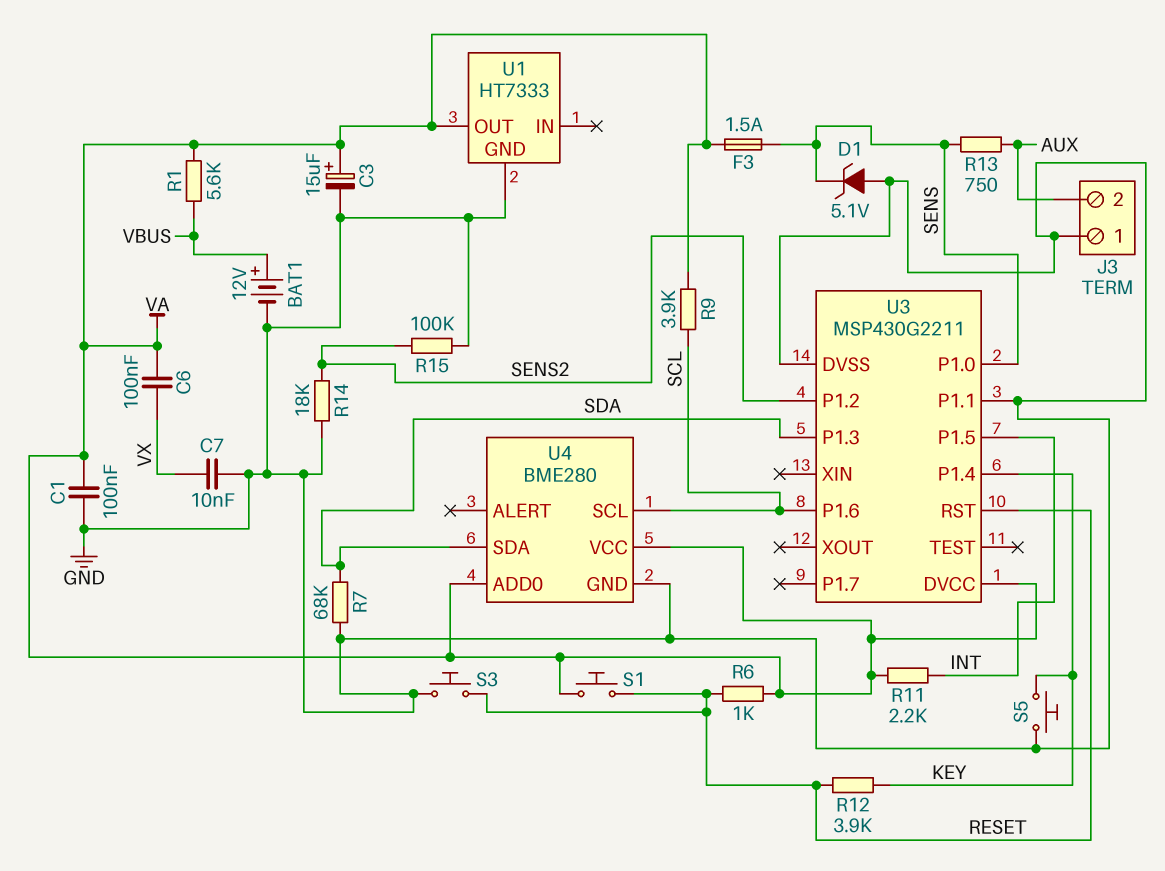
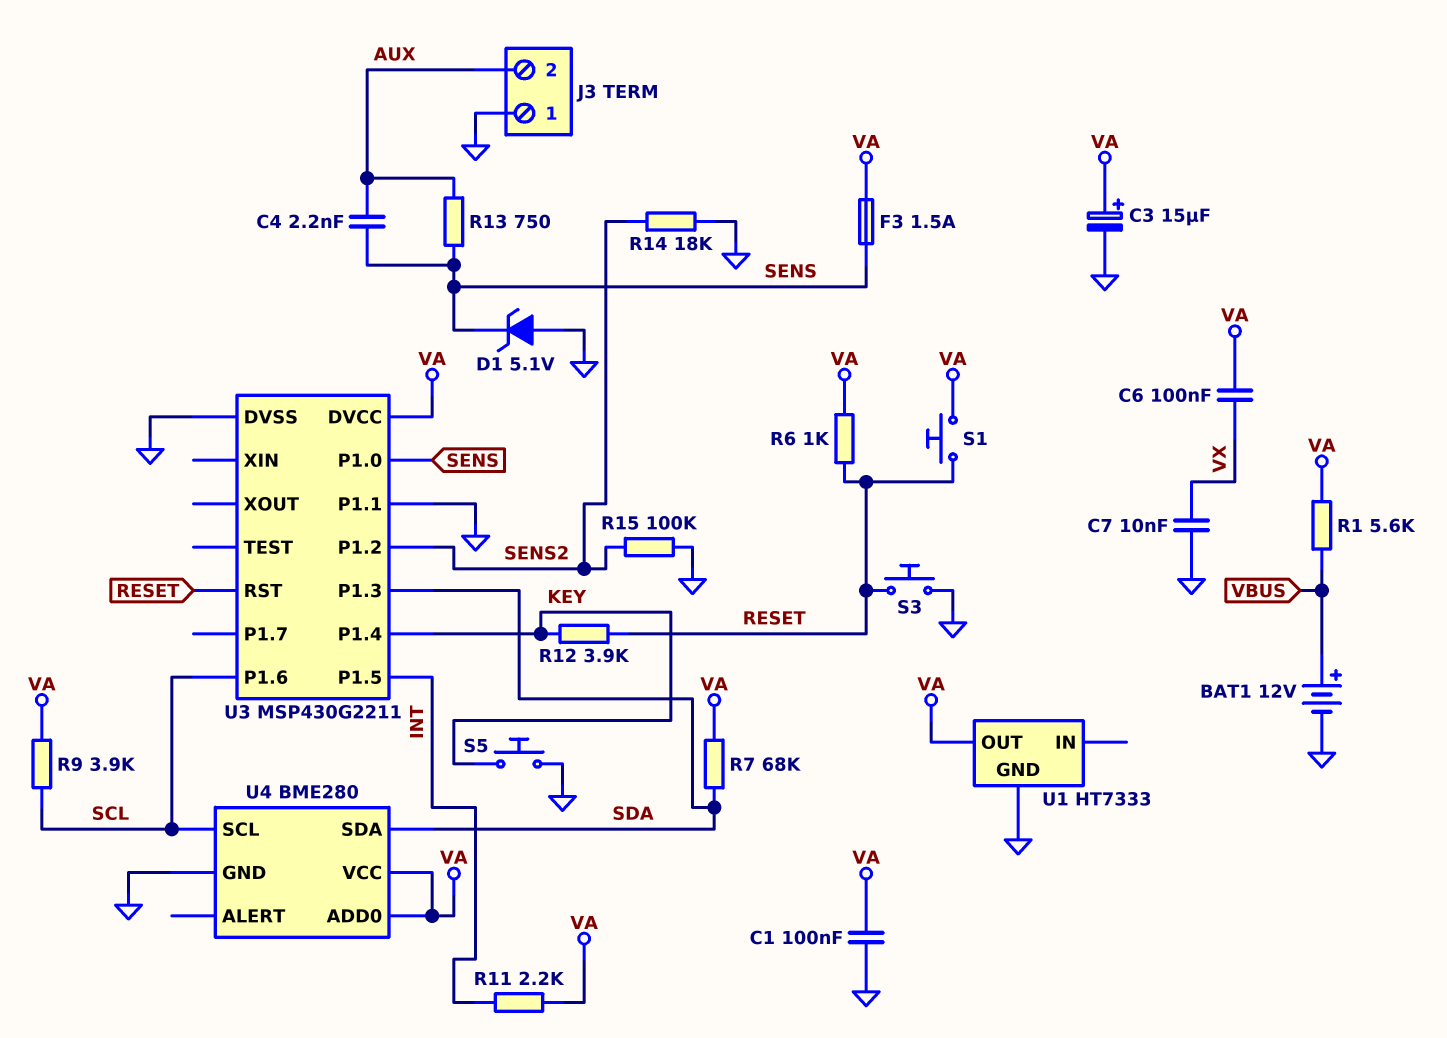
C4: none -> 2.2nF (AUX, SENS)
R7: 68k (GND, SDA) -> 68k (SDA, VA)

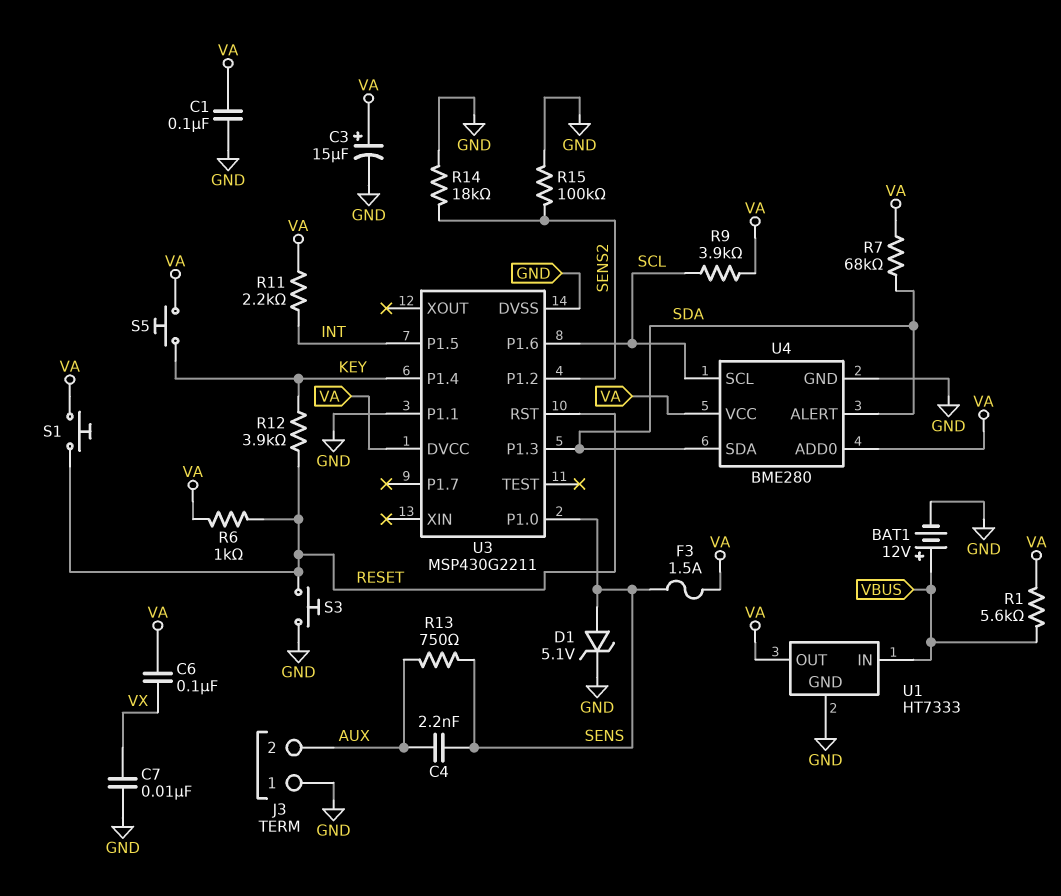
D1: zener 5.1V (A GND, K SENS) -> zener 5.1V (A SENS, K GND)
S5: button (GND, KEY) -> button (KEY, VA)
U1 pin IN: none -> VBUS
U4 pin ALERT: none -> SDA

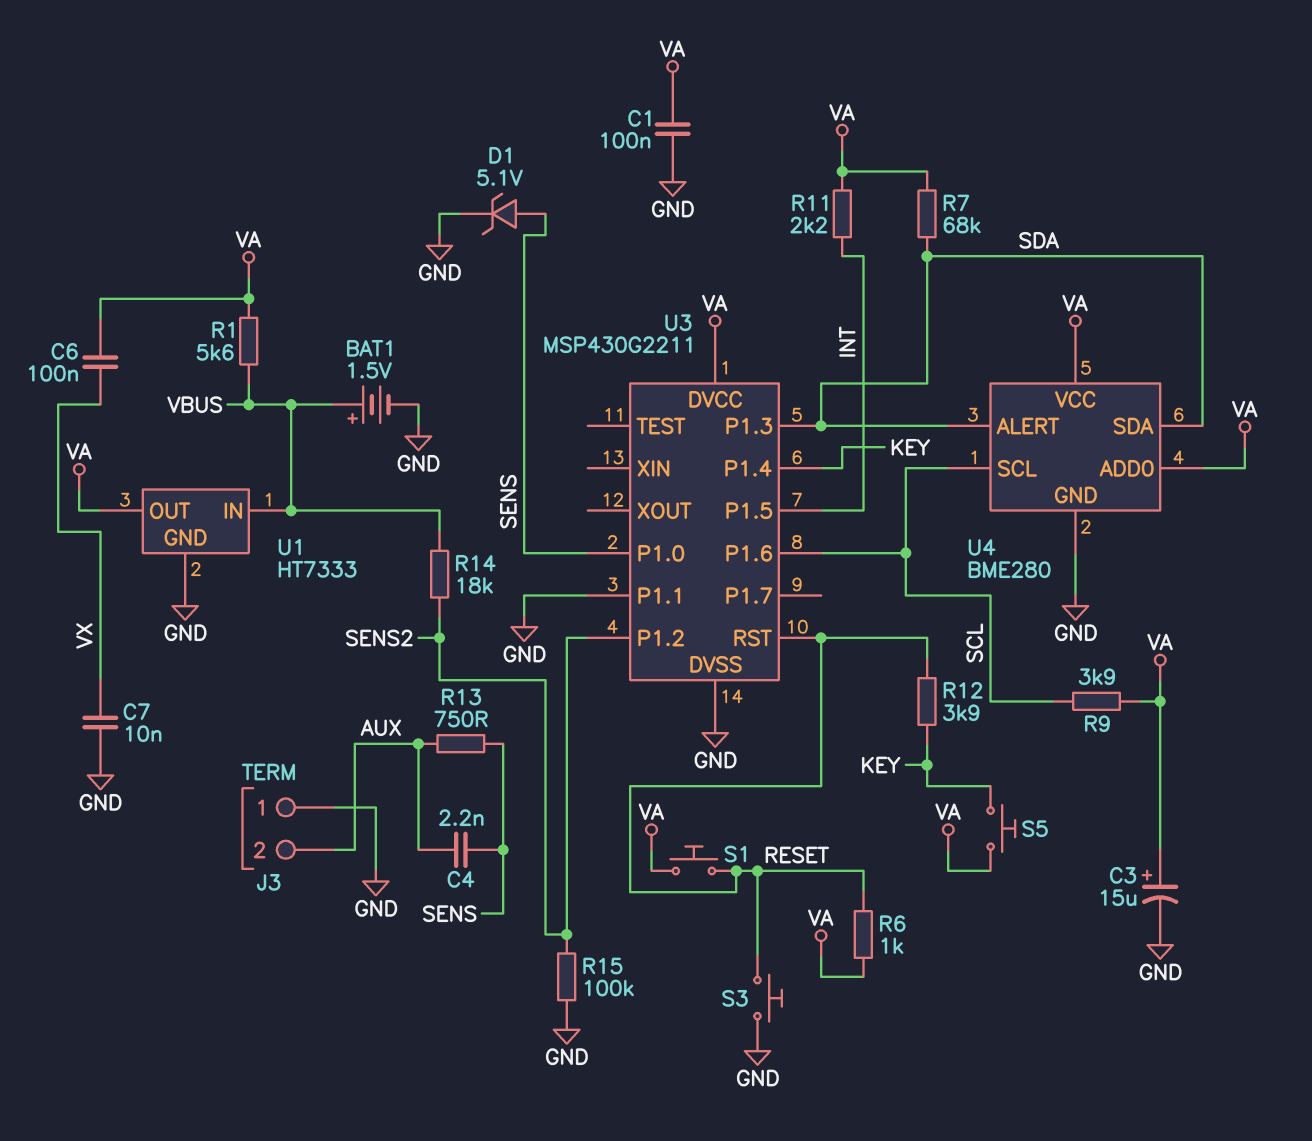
BAT1: 12V (plus VBUS, minus GND) -> 1.5V (plus VBUS, minus GND)
F3: 1.5A (SENS, VA) -> none
R14: 18k (GND, SENS2) -> 18k (SENS2, VBUS)

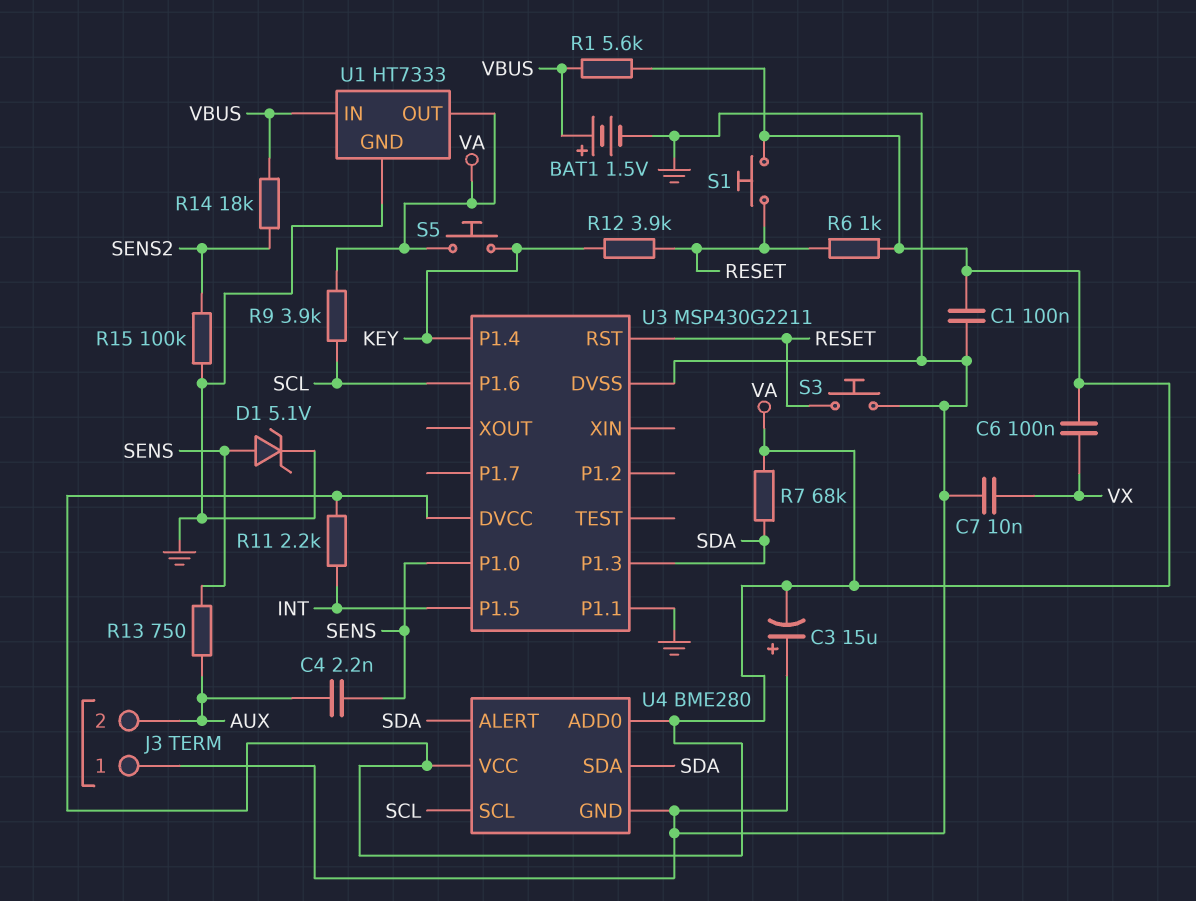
C3: 15uF (plus VA, minus GND) -> 15uF (plus GND, minus VA)
U3 pin P1.2: SENS2 -> none

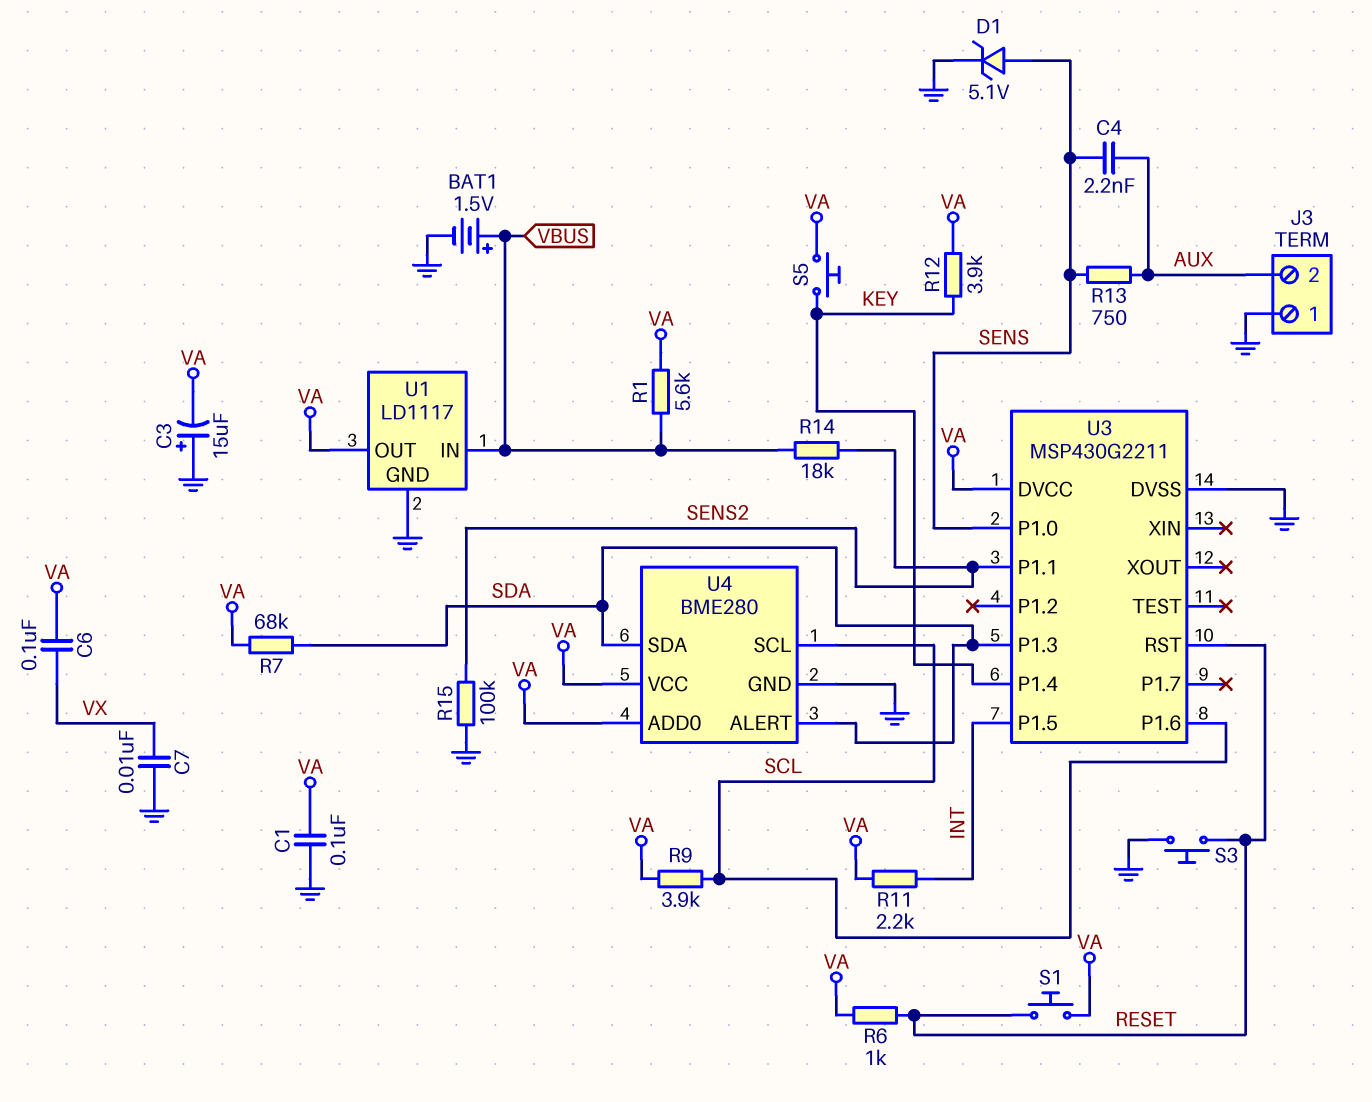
R12: 3.9k (KEY, RESET) -> 3.9k (KEY, VA)
U1: HT7333 -> LD1117
U3 pin P1.1: GND -> SENS2

